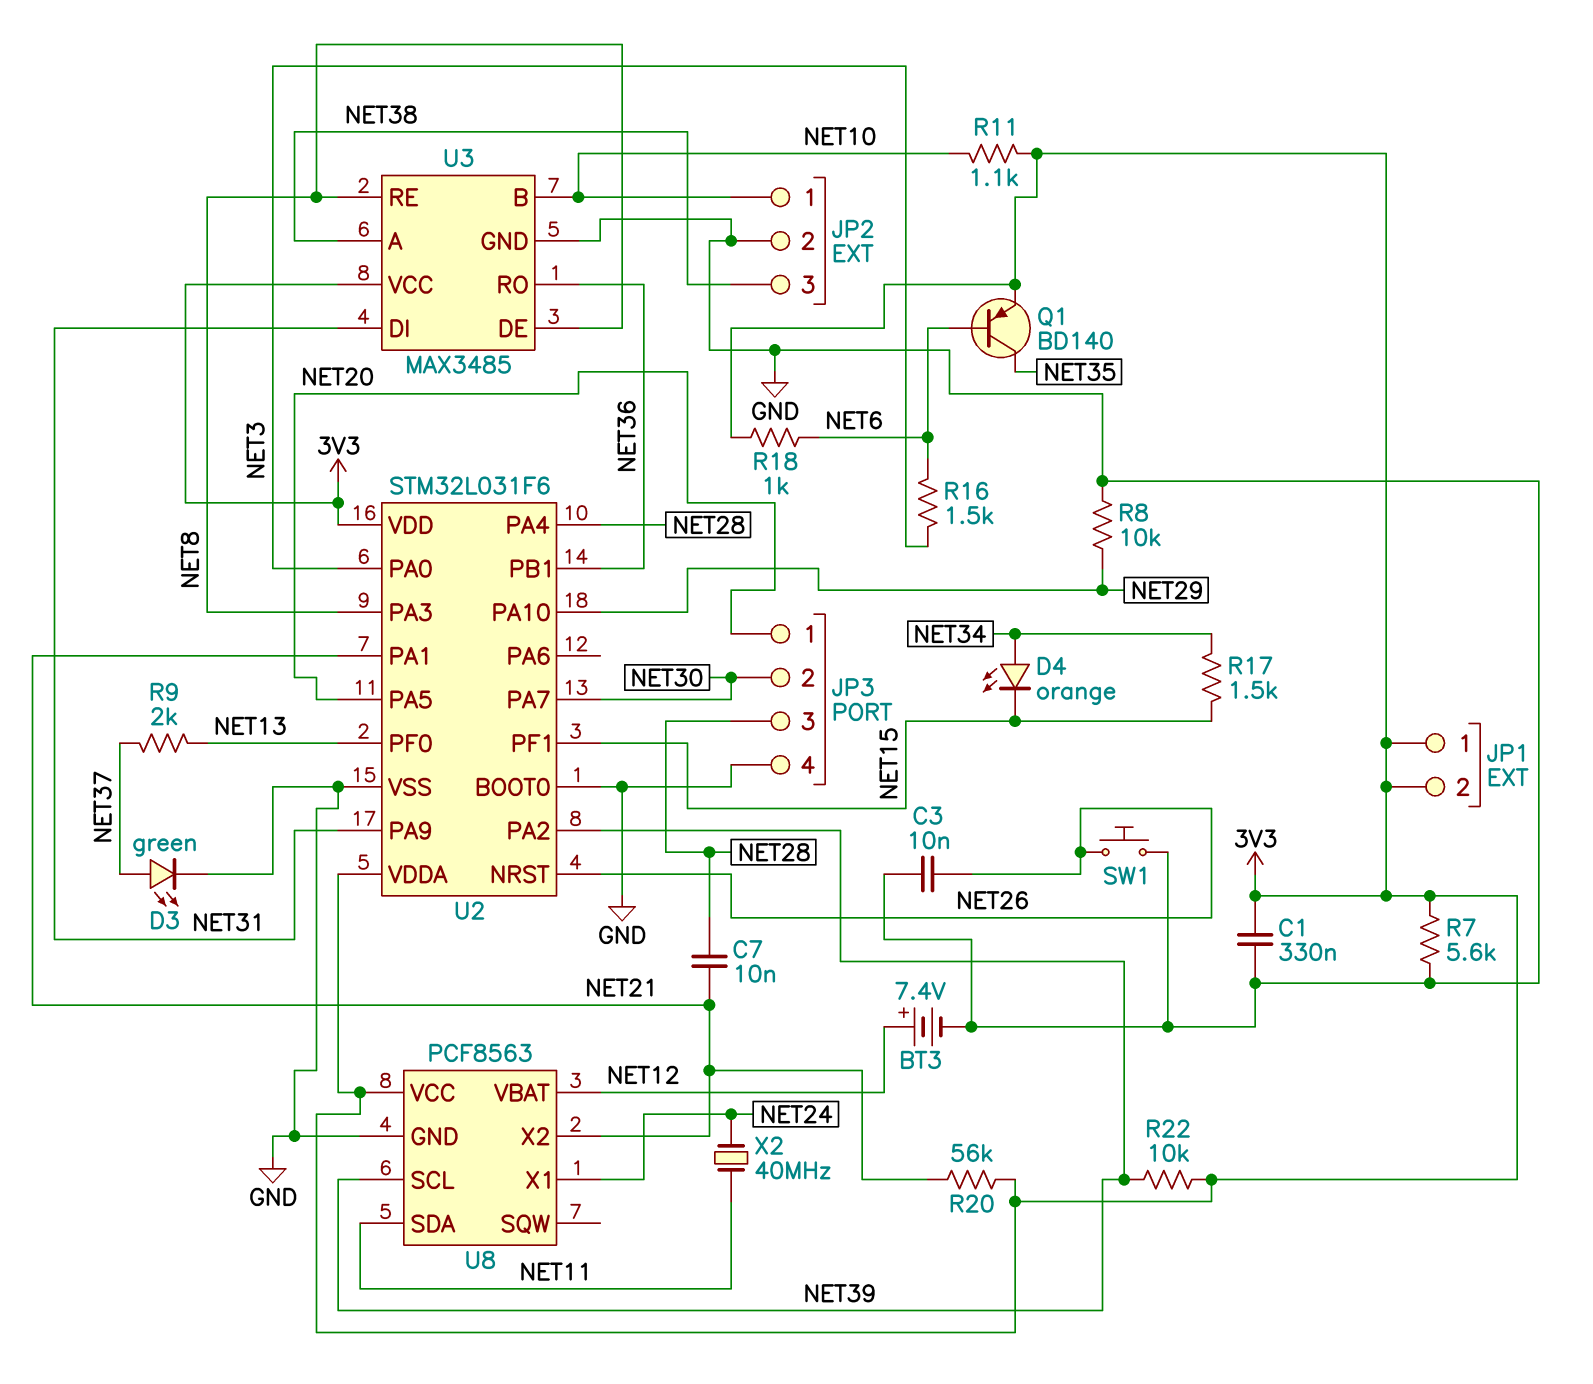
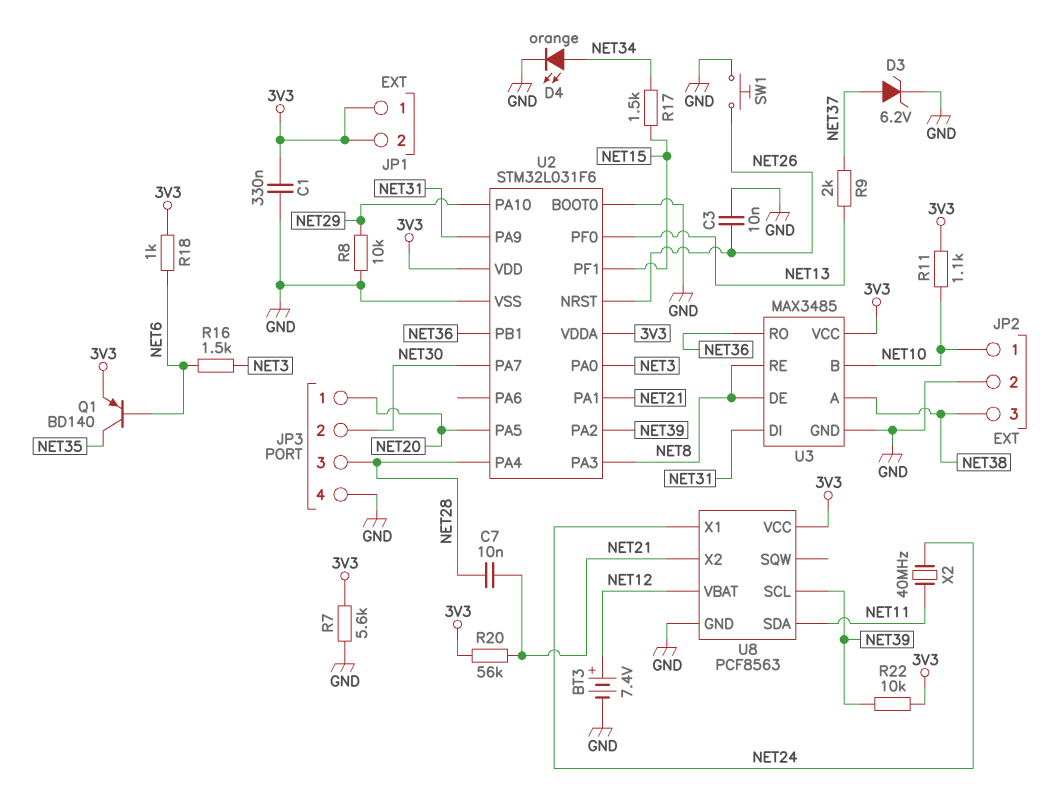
D3: LED green (A NET37, K GND) -> zener 6.2V (A NET37, K GND)
D4: LED orange (A NET34, K NET15) -> LED orange (A NET34, K GND)

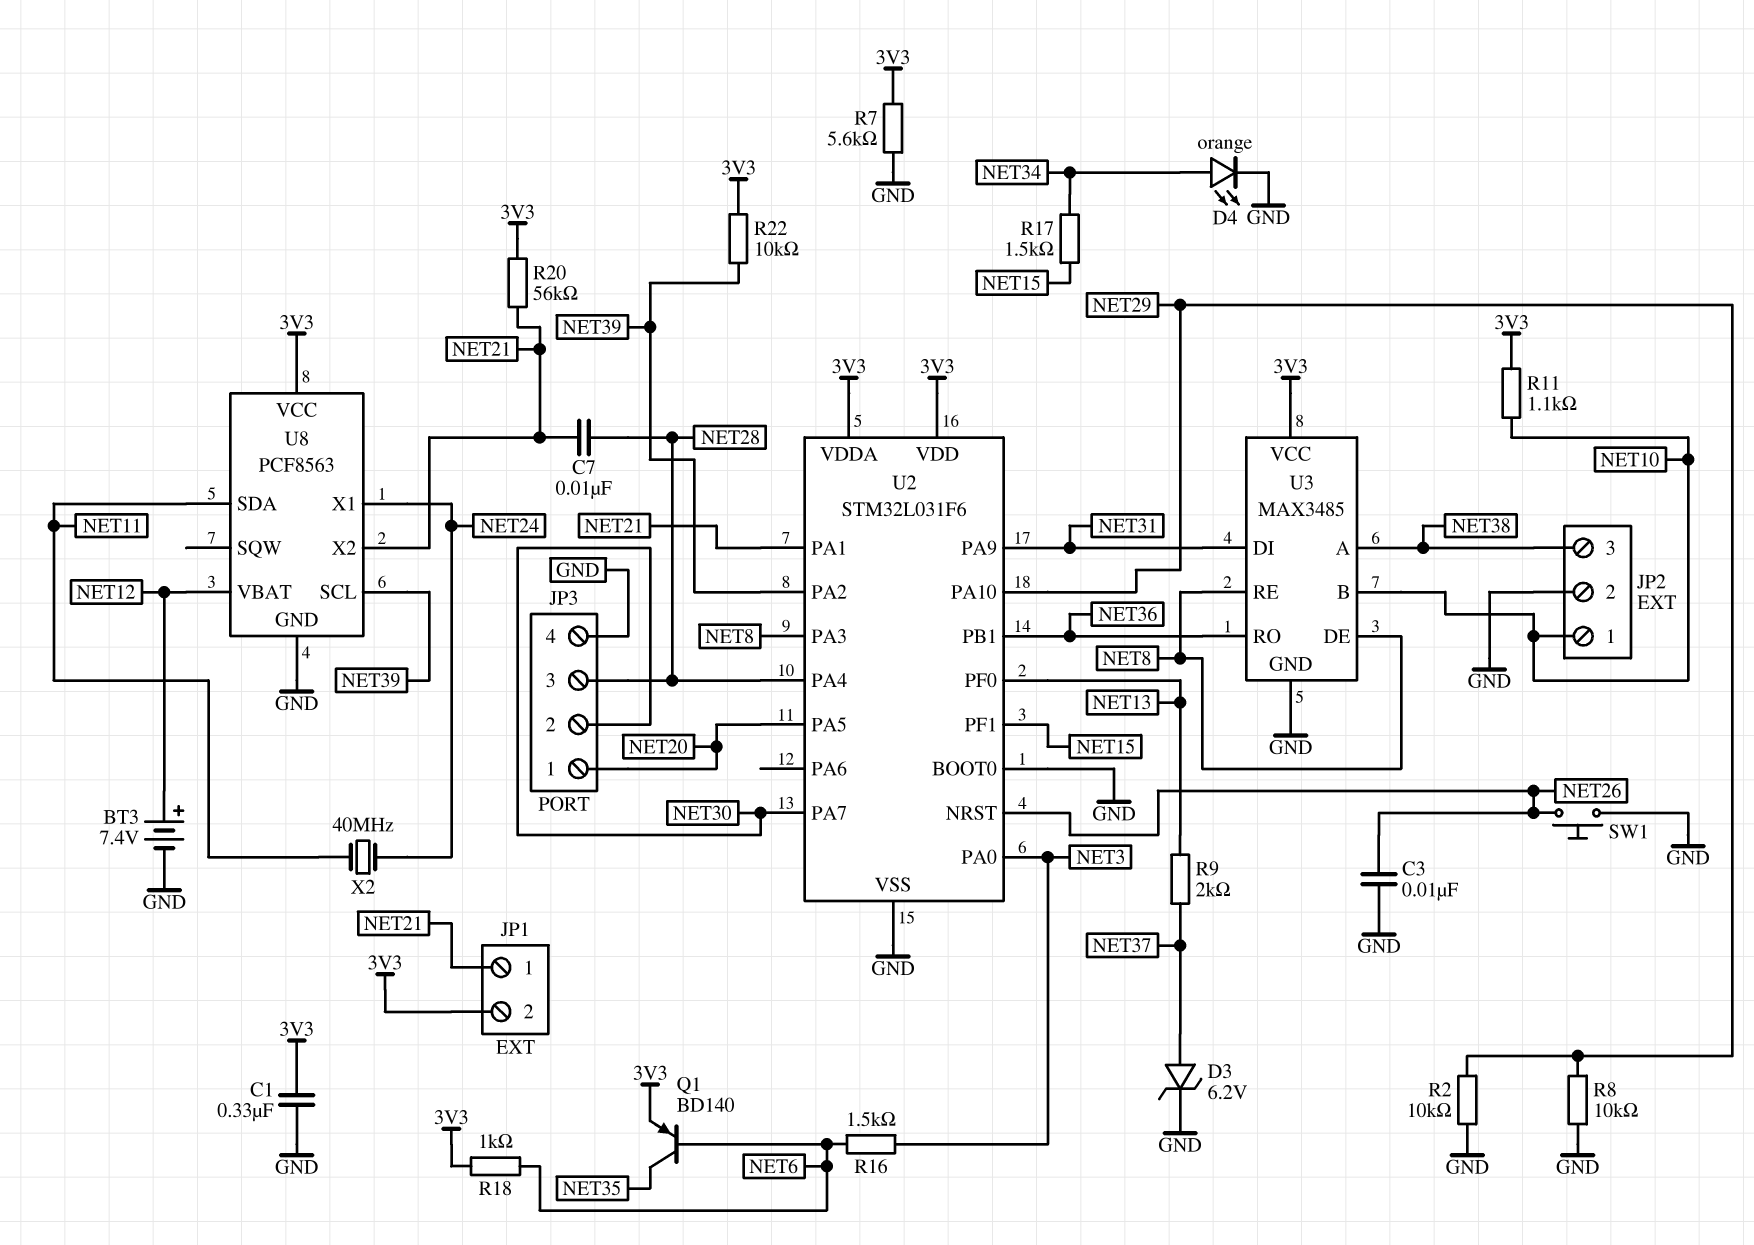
JP1 pin 1: 3V3 -> NET21
R2: none -> 10k (GND, NET29)

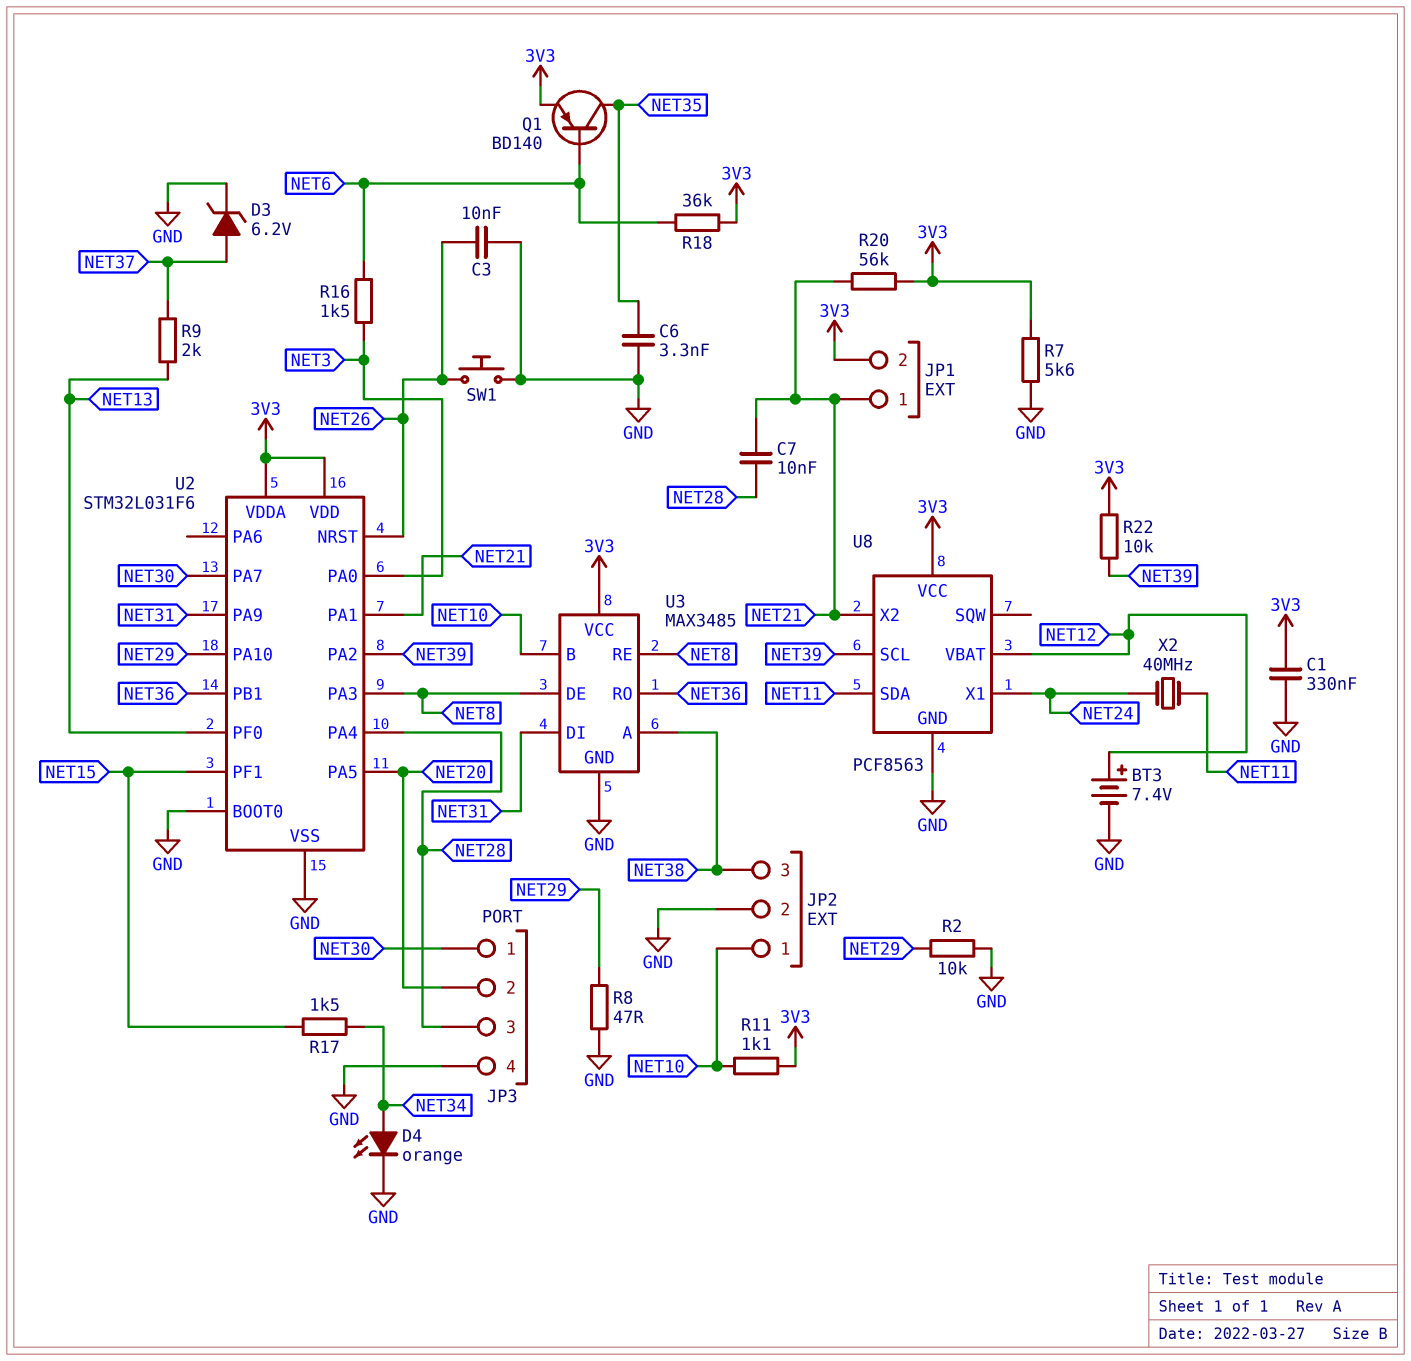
C6: none -> 3.3nF (GND, NET35)
JP3 pin 1: NET20 -> NET30
JP3 pin 2: NET30 -> NET20
R8: 10k (GND, NET29) -> 47 (GND, NET29)
R18: 1k (3V3, NET6) -> 36k (3V3, NET6)

